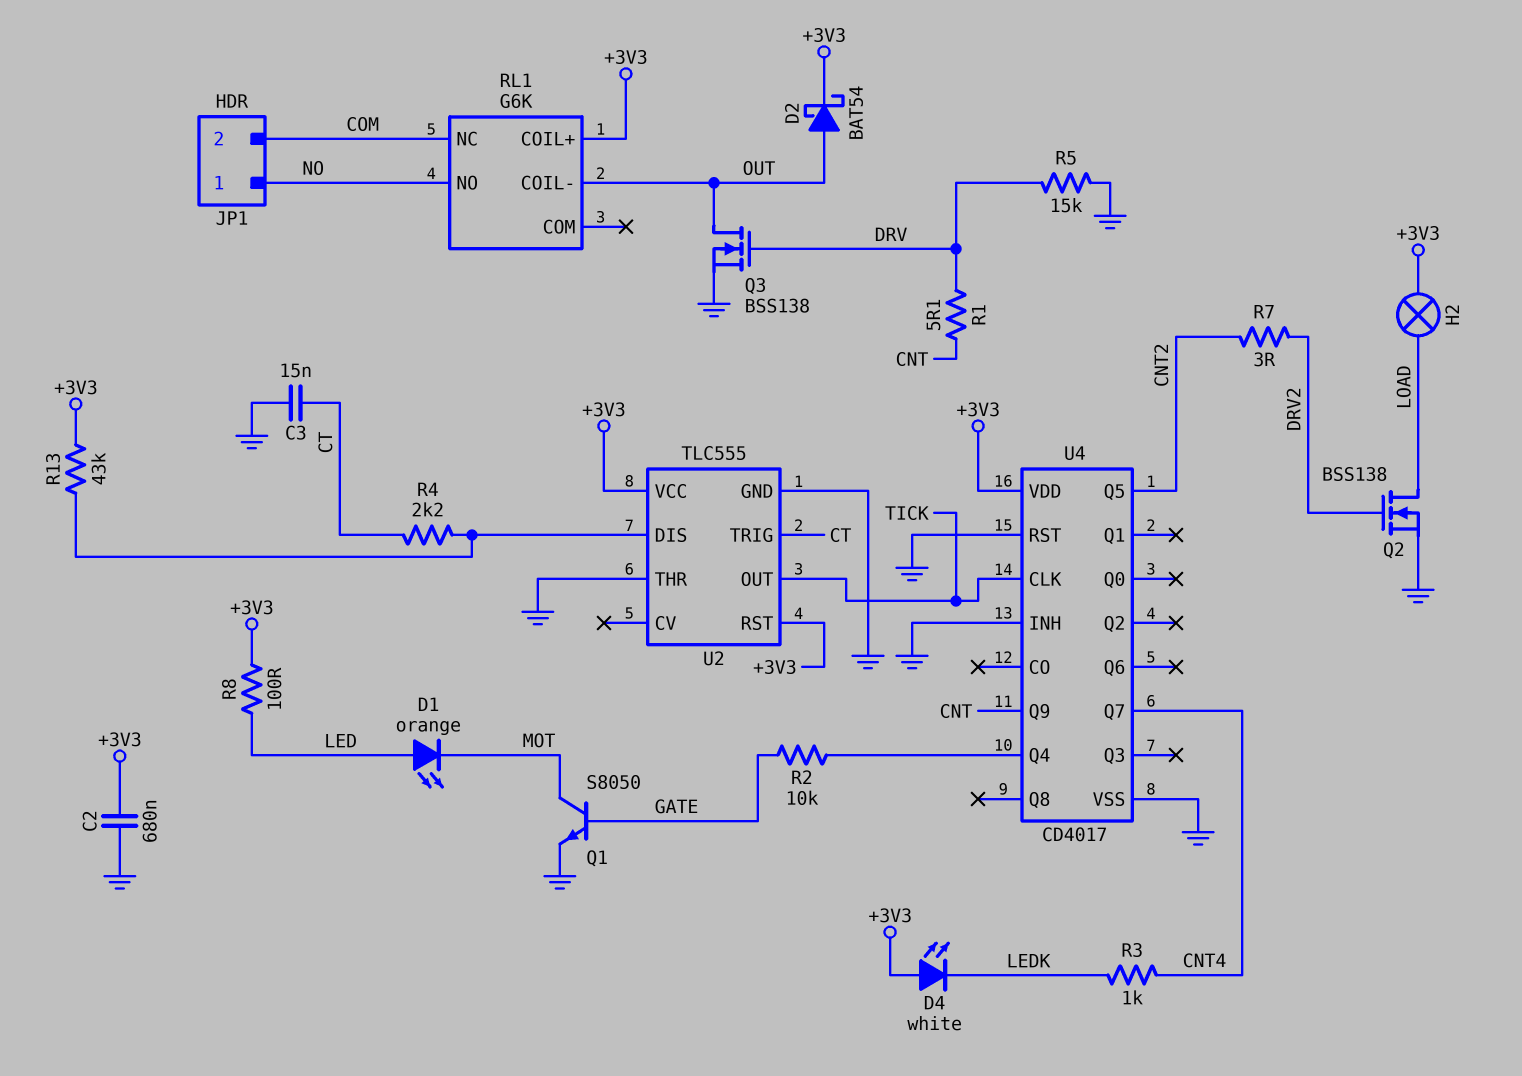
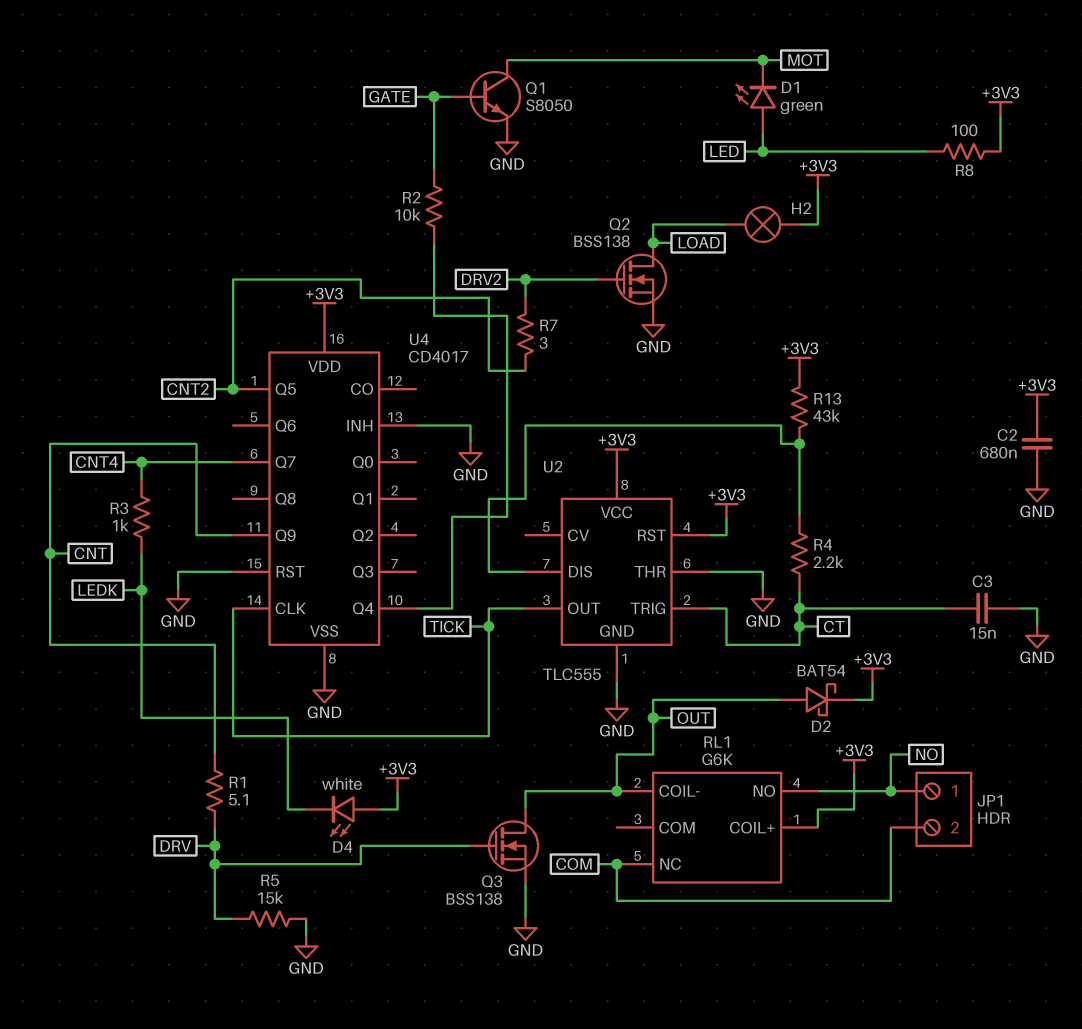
D1: LED orange (A LED, K MOT) -> LED green (A LED, K MOT)

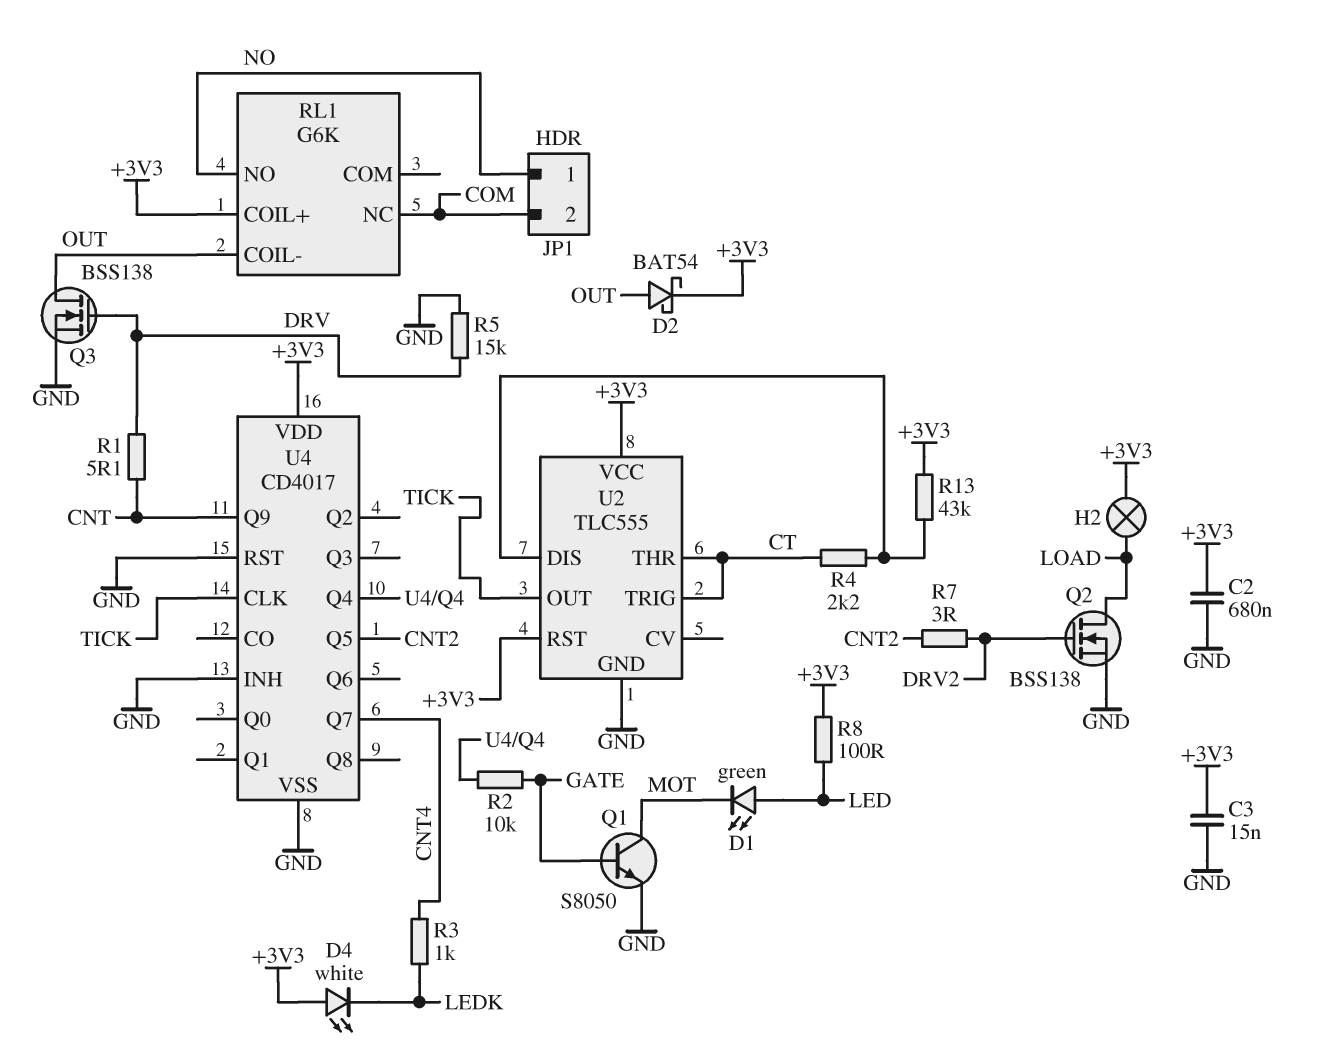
C3: 15nF (CT, GND) -> 15nF (+3V3, GND)
U2 pin THR: GND -> CT

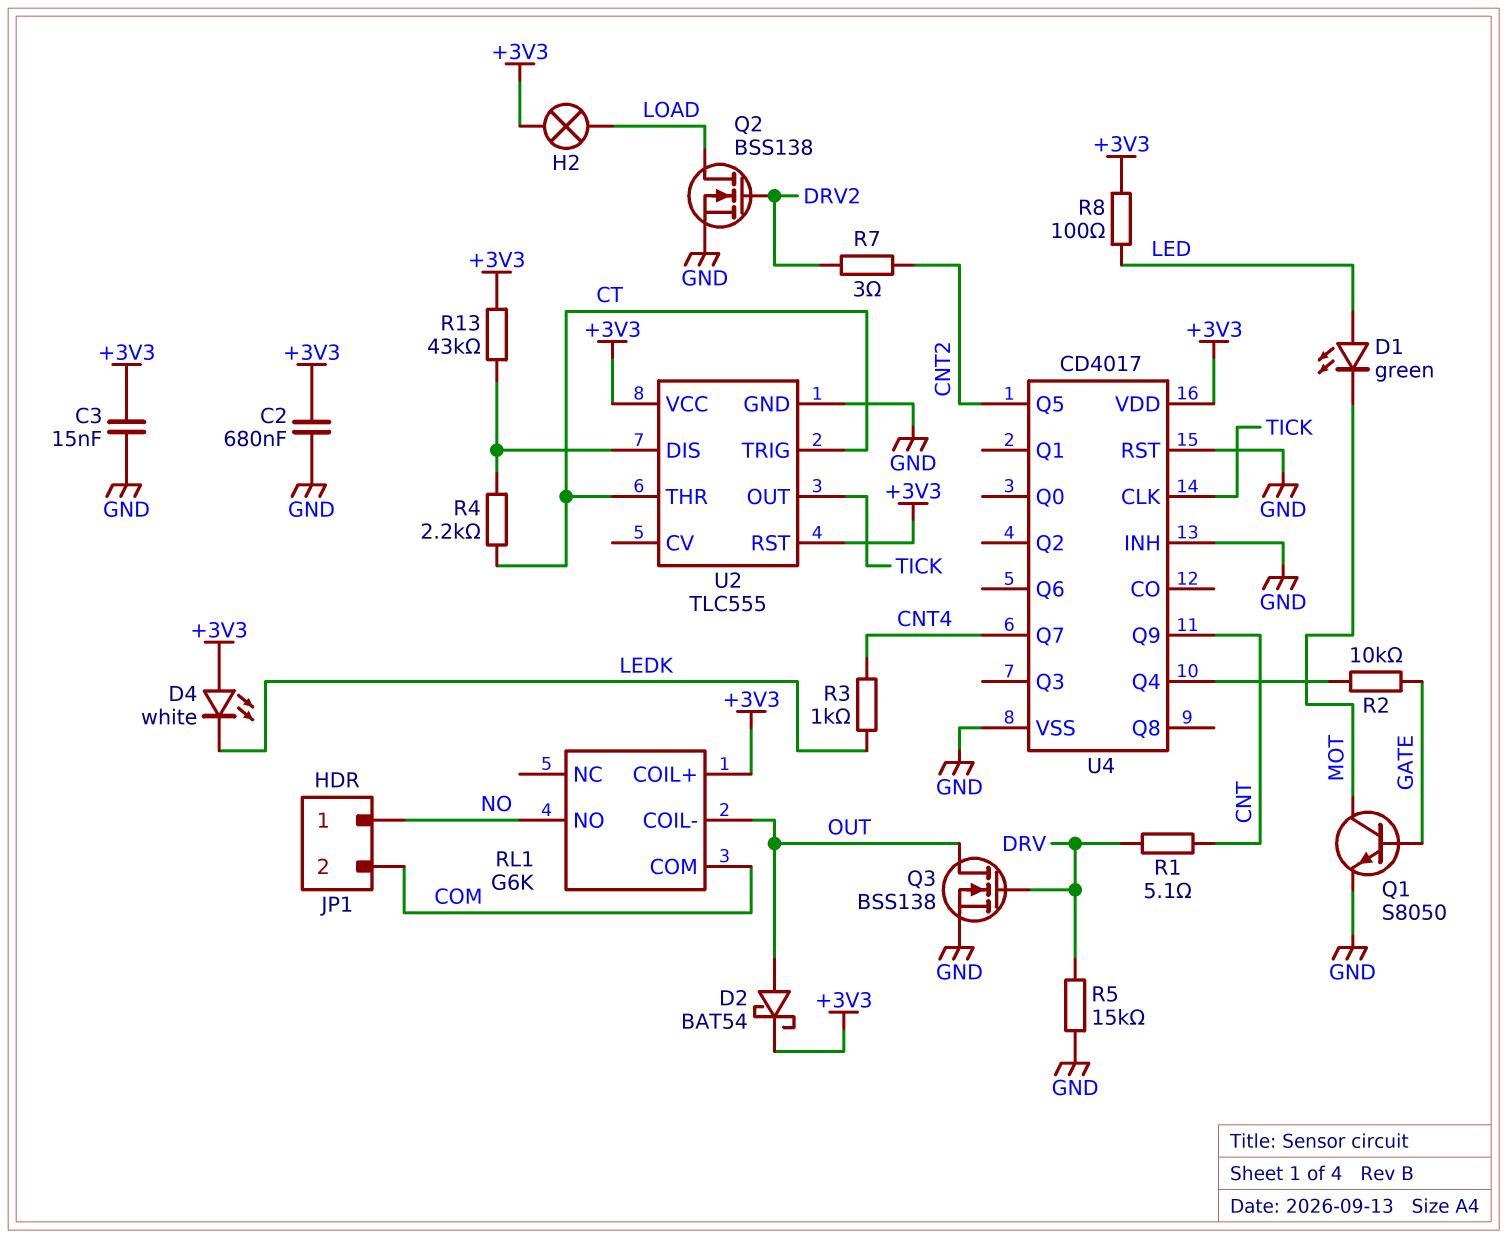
RL1 pin COM: none -> COM
RL1 pin NC: COM -> none

